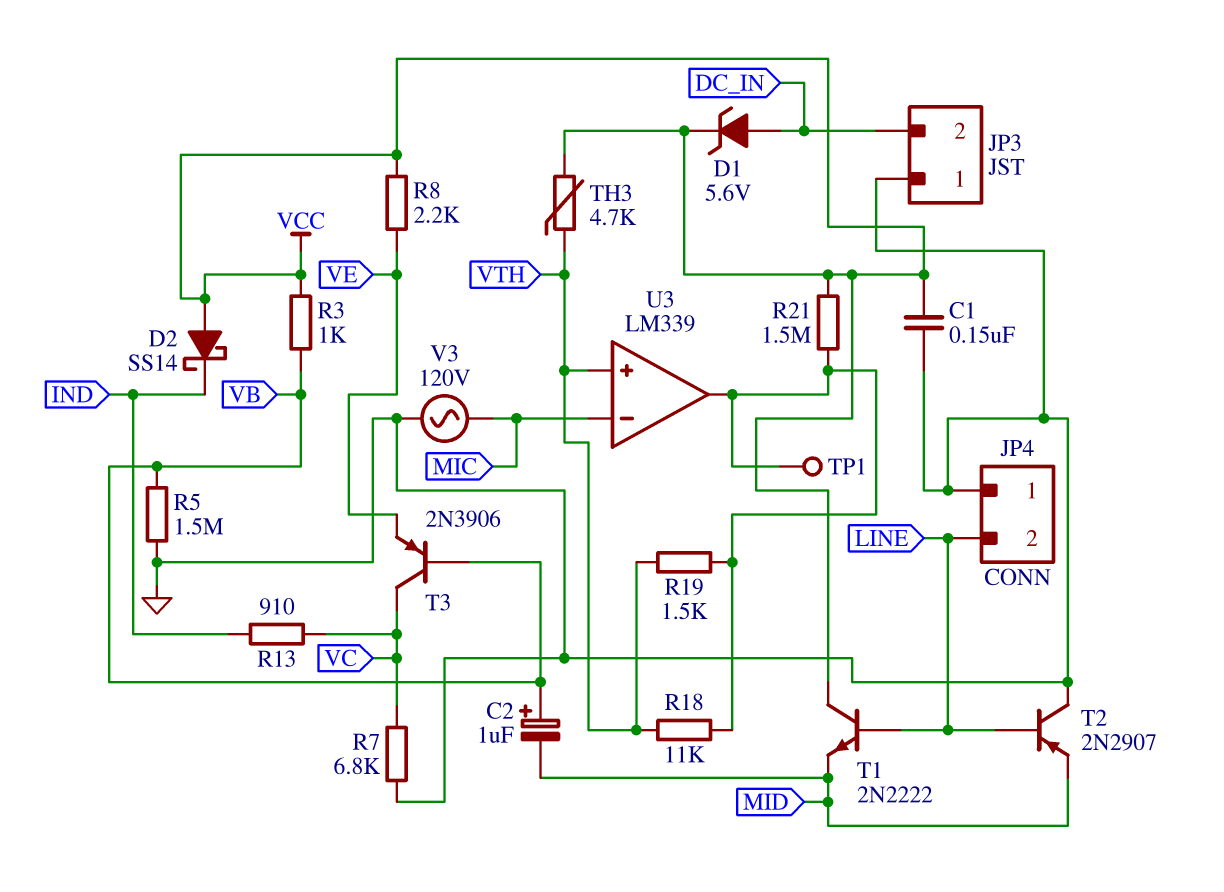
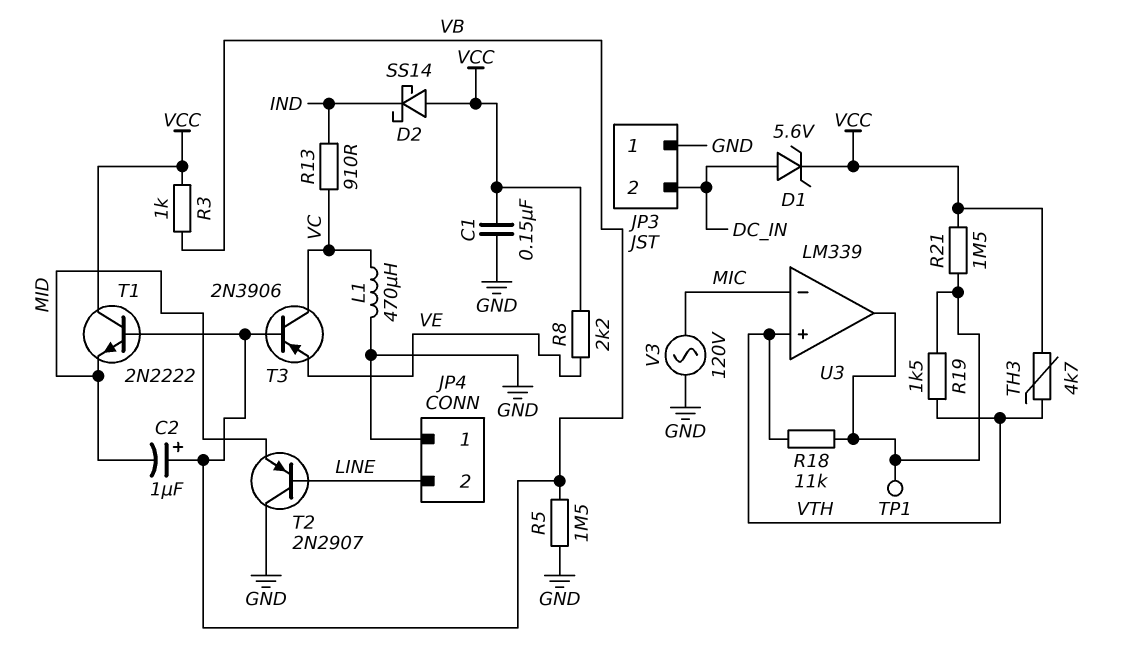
L1: none -> 470uH (GND, VC)
R7: 6.8k (GND, VC) -> none
T1: NPN 2N2222 (B LINE, C VCC, E MID) -> NPN 2N2222 (B VB, C VCC, E MID)

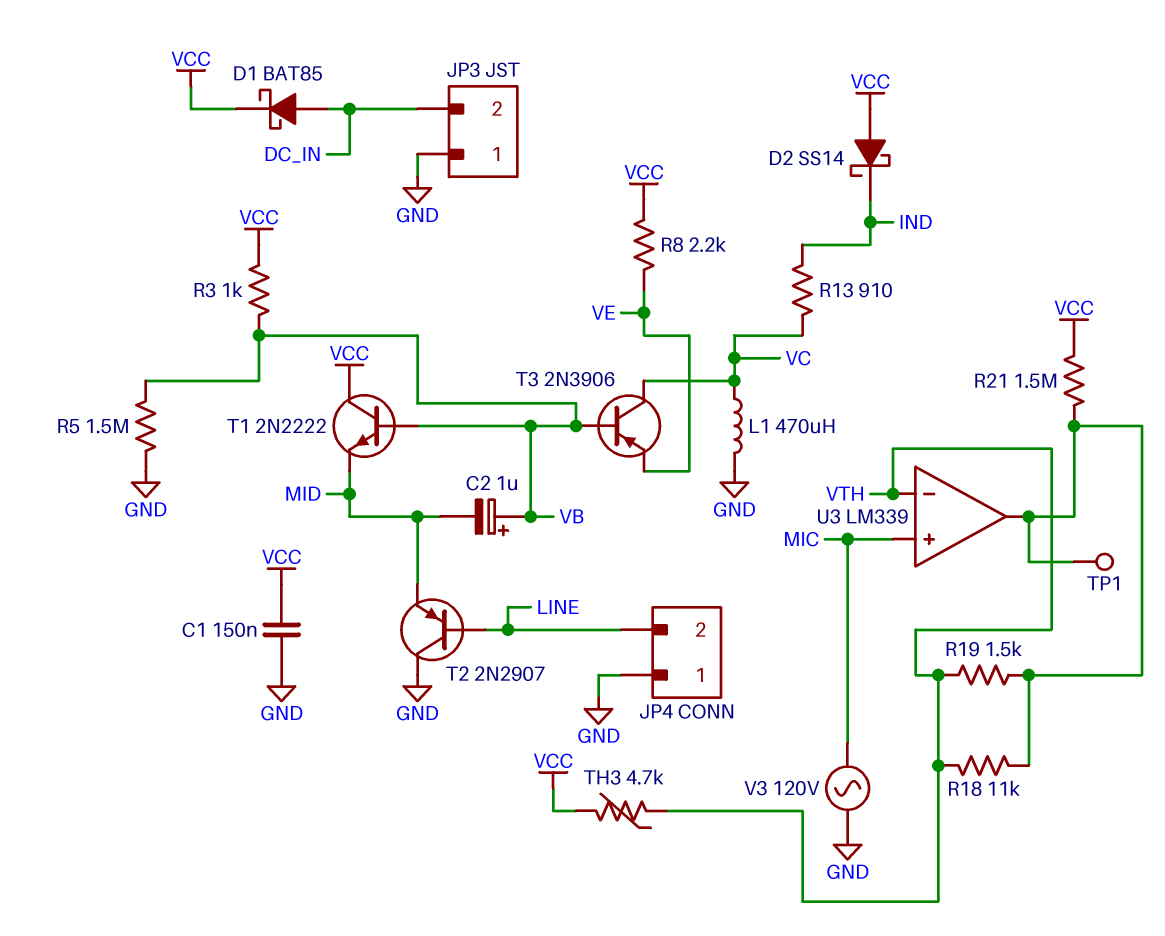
D1: zener 5.6V (A DC_IN, K VCC) -> schottky BAT85 (A DC_IN, K VCC)
U3 pin in+: VTH -> MIC
U3 pin in-: MIC -> VTH

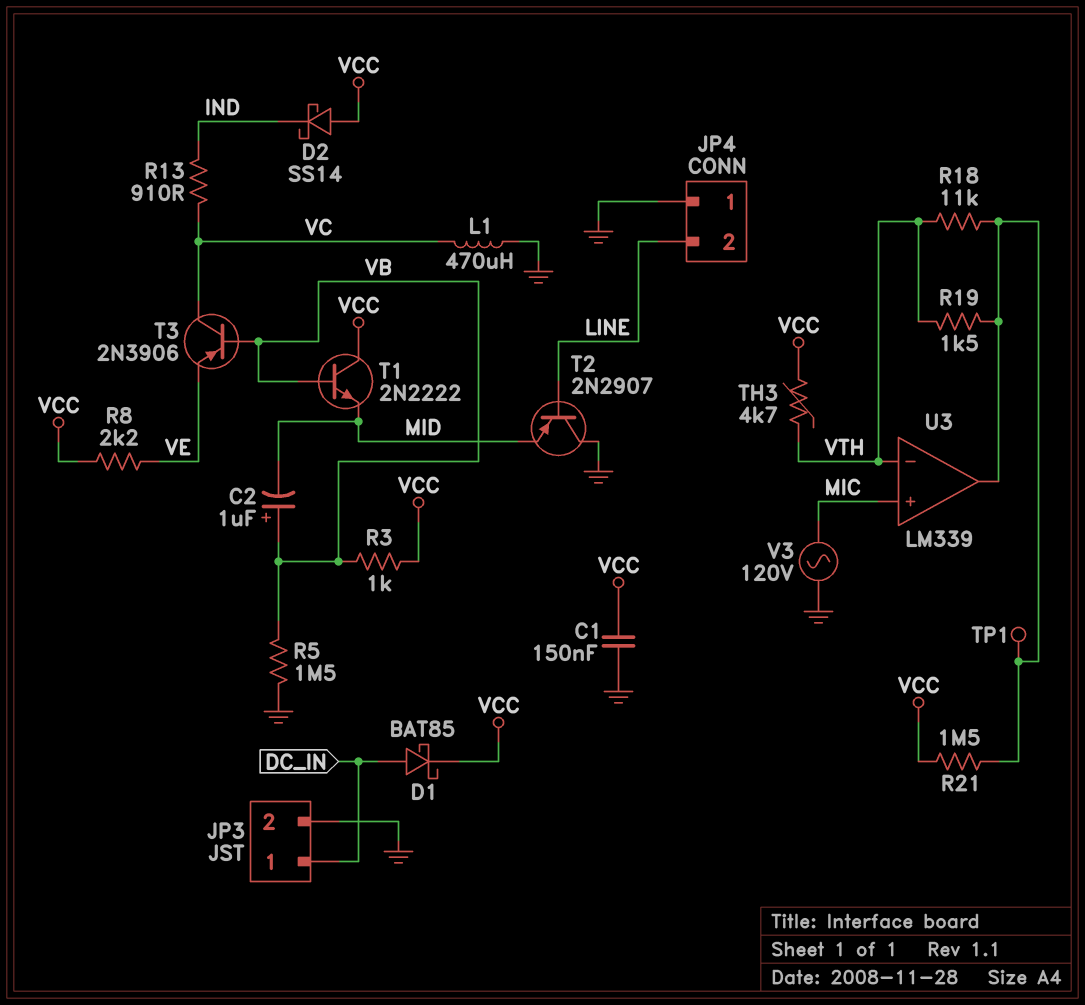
JP3 pin 1: GND -> DC_IN
JP3 pin 2: DC_IN -> GND

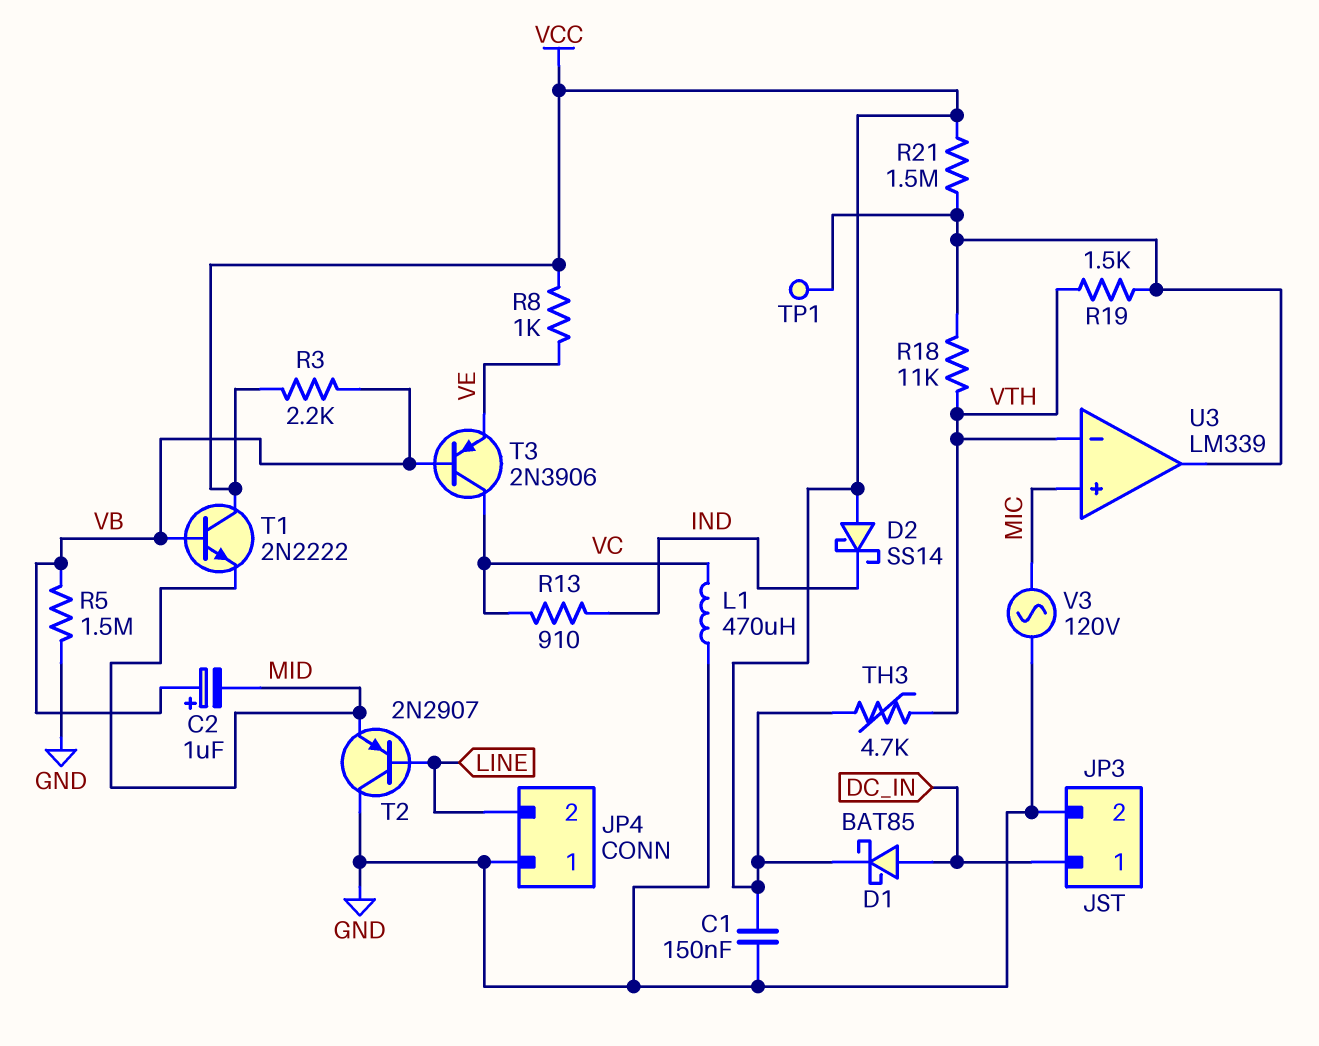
R3: 1k (VB, VCC) -> 2.2k (VB, VCC)
R8: 2.2k (VCC, VE) -> 1k (VCC, VE)

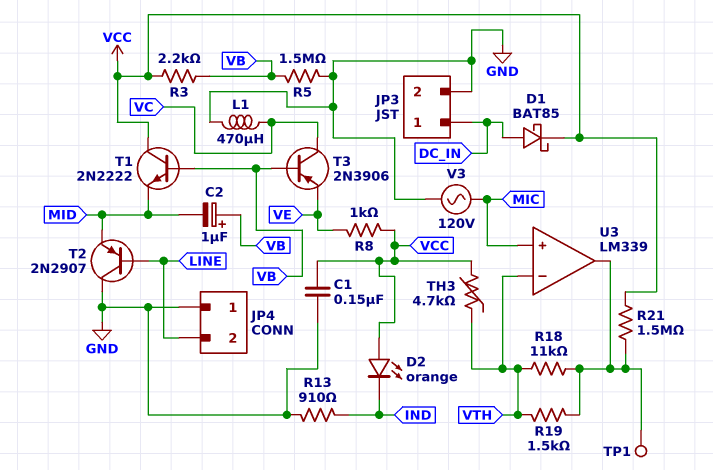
D2: schottky SS14 (A VCC, K IND) -> LED orange (A VCC, K IND)
R13: 910 (IND, VC) -> 910 (GND, IND)

